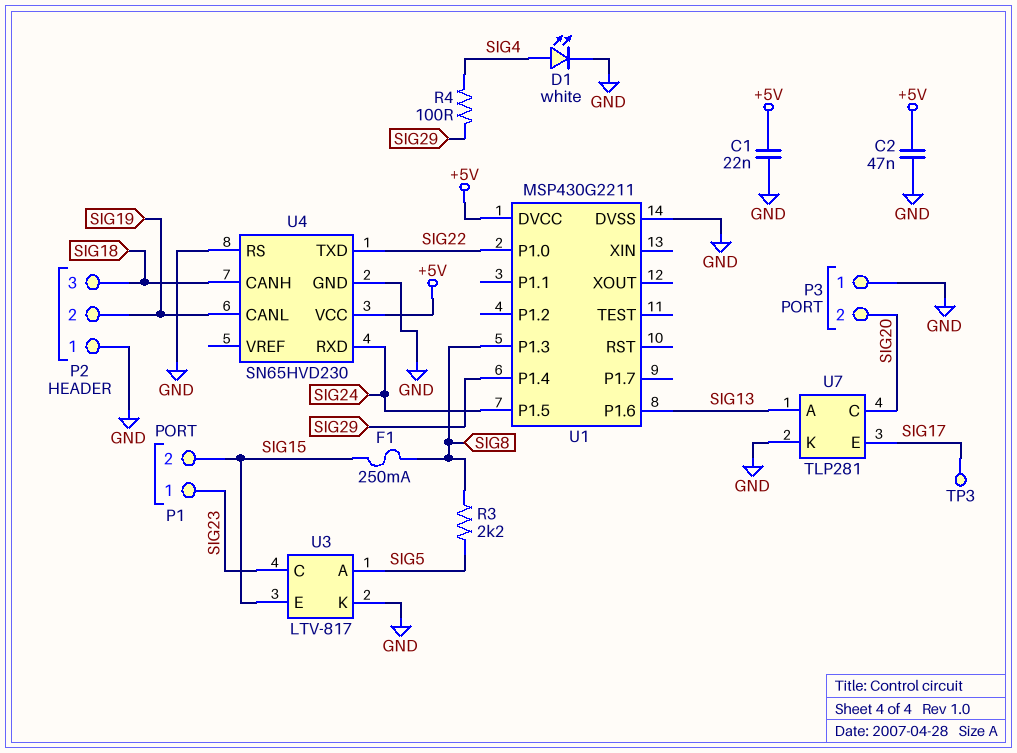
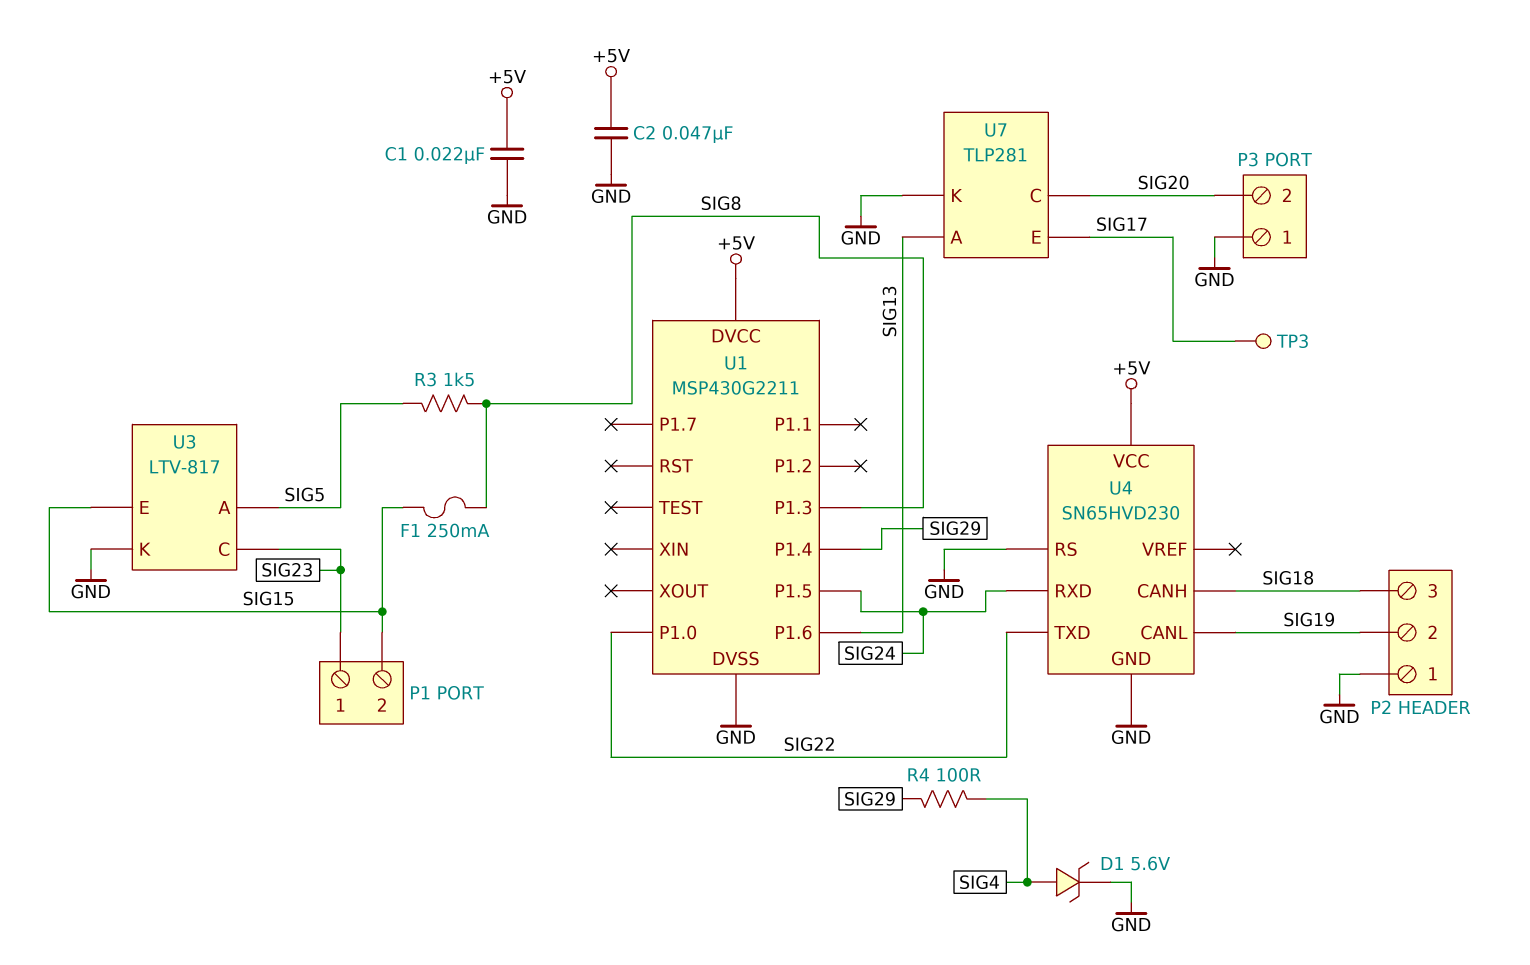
D1: LED white (A SIG4, K GND) -> zener 5.6V (A SIG4, K GND)
R3: 2.2k (SIG5, SIG8) -> 1.5k (SIG5, SIG8)

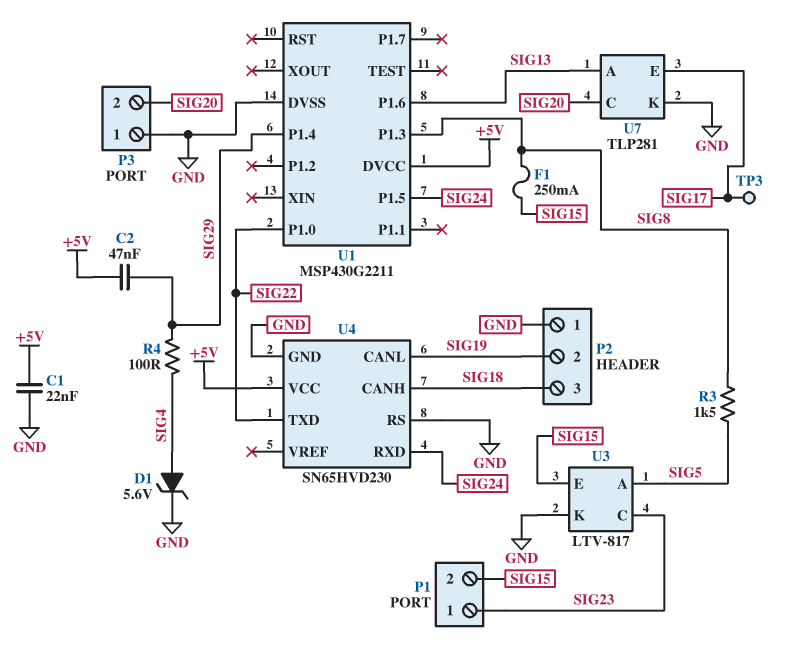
C2: 47nF (+5V, GND) -> 47nF (+5V, SIG29)

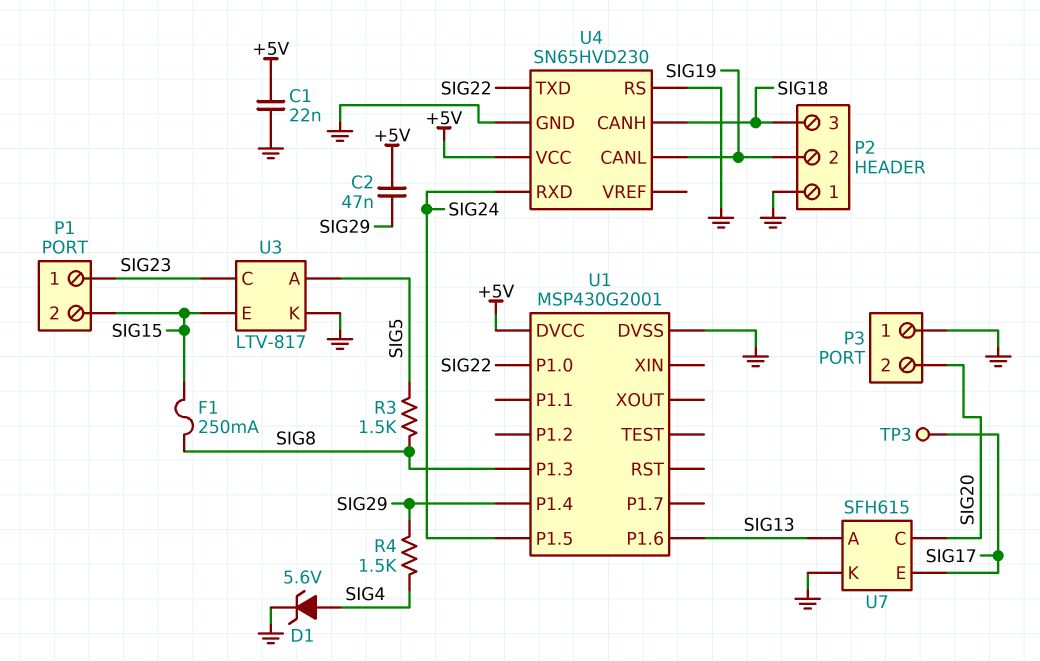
R4: 100 (SIG4, SIG29) -> 1.5k (SIG4, SIG29)
U1: MSP430G2211 -> MSP430G2001
U7: TLP281 -> SFH615

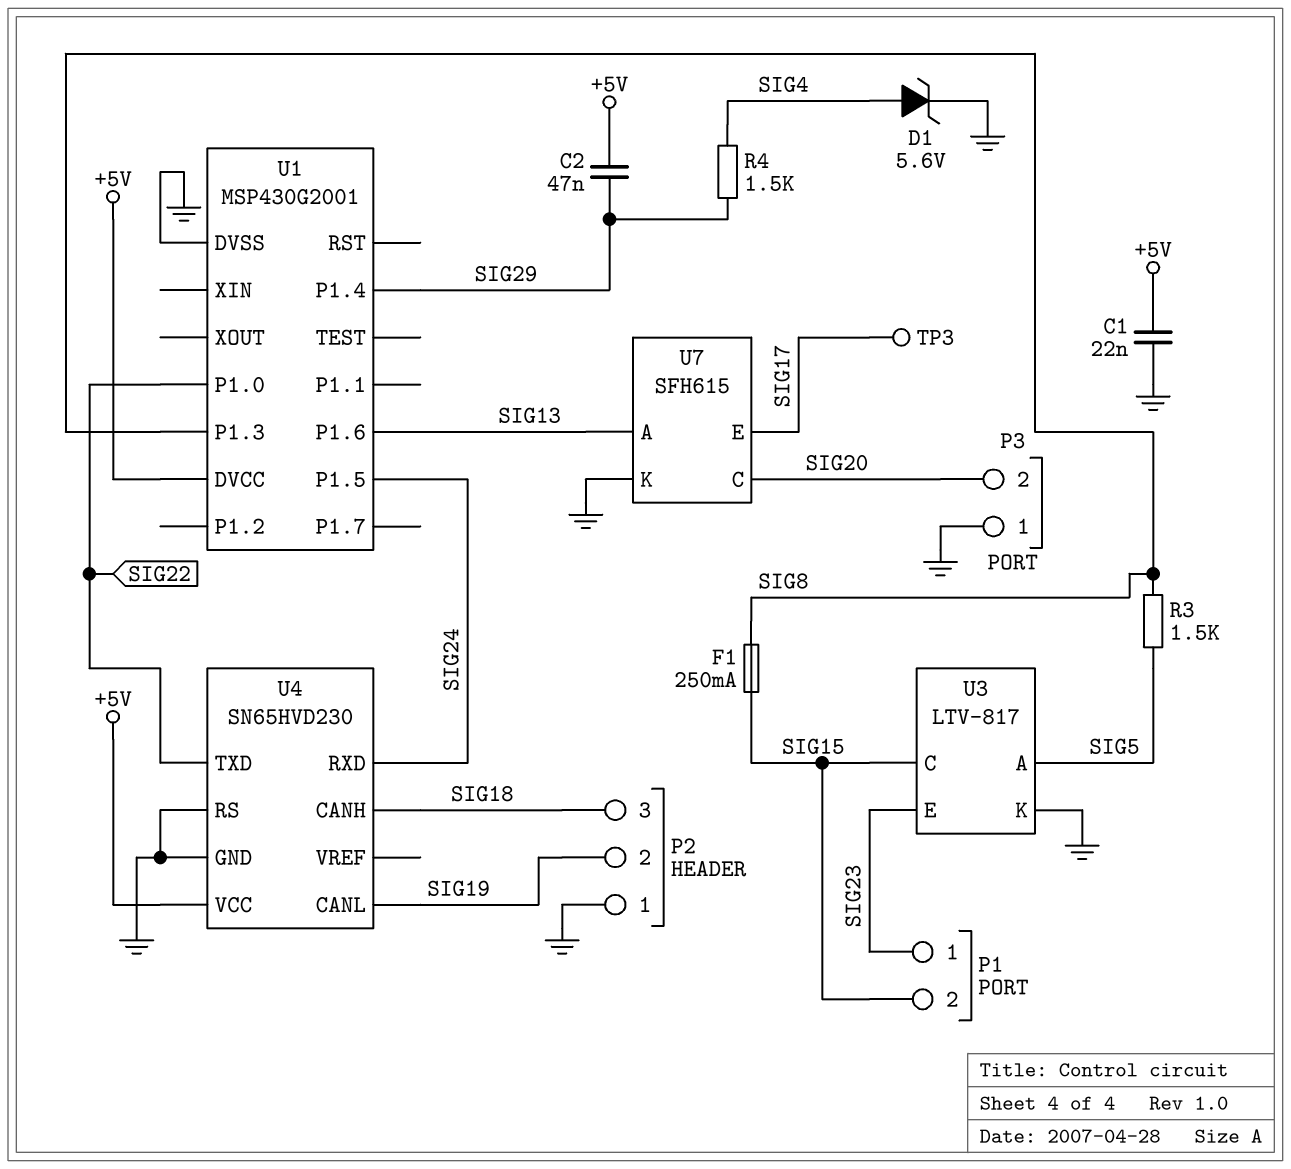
U3 pin C: SIG23 -> SIG15
U3 pin E: SIG15 -> SIG23

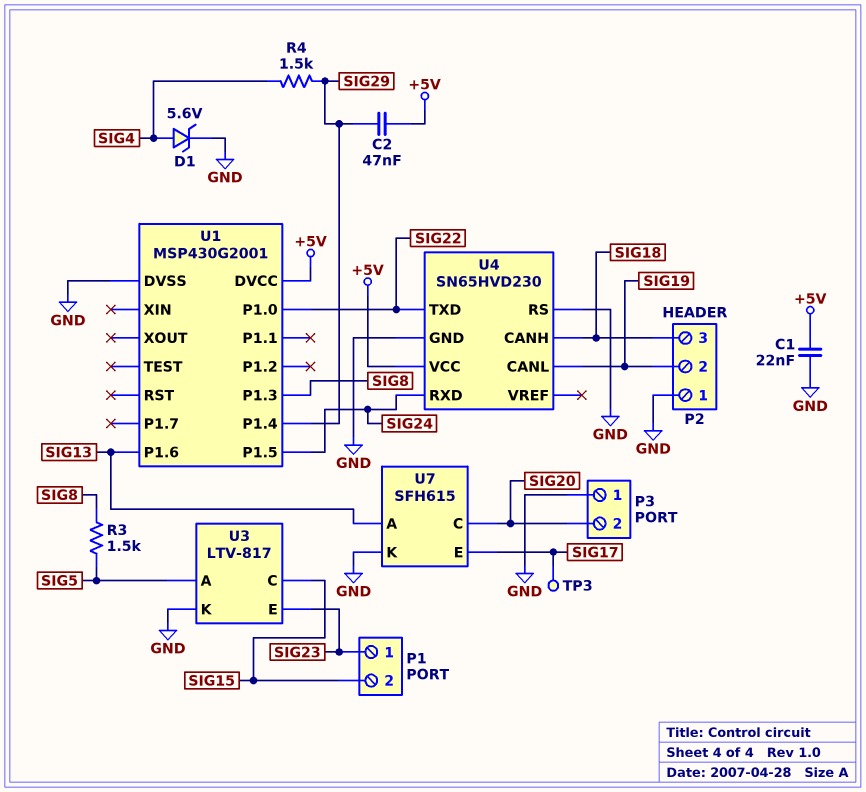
F1: 250mA (SIG8, SIG15) -> none

